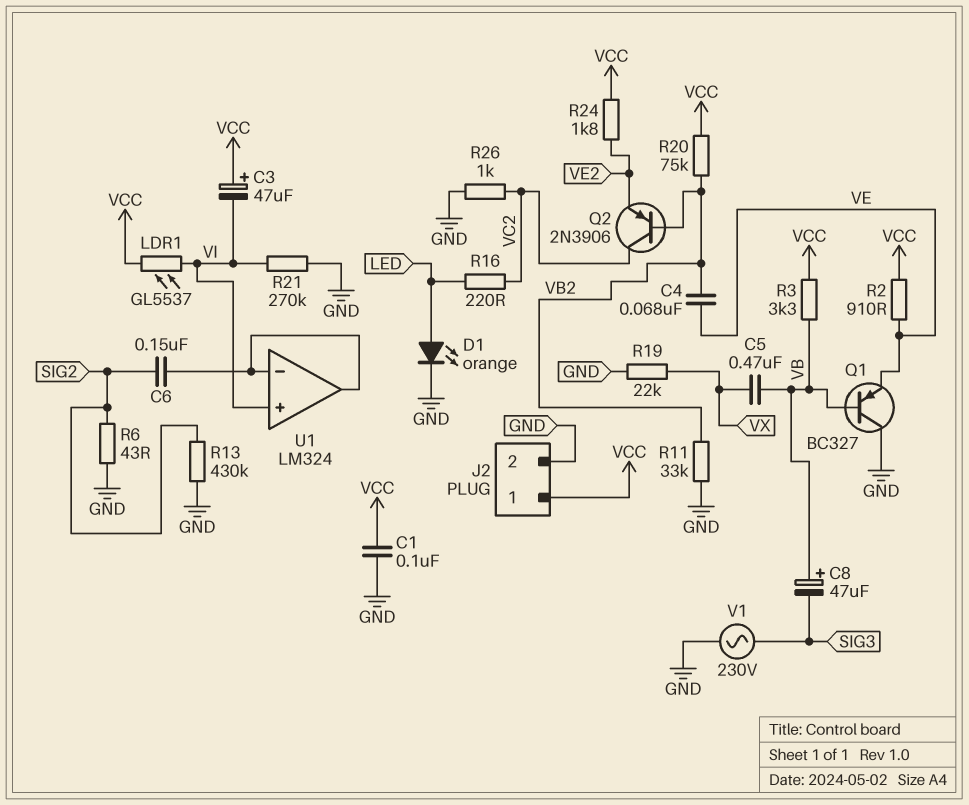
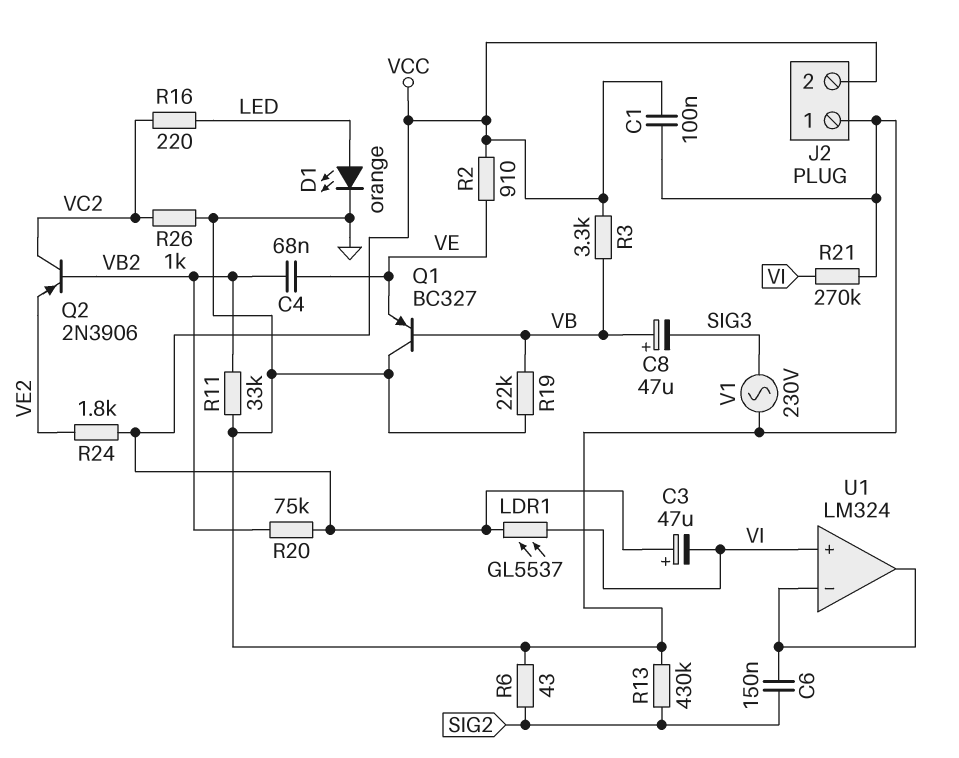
C5: 470nF (VB, VX) -> none
J2 pin 1: VCC -> GND
J2 pin 2: GND -> VCC
R19: 22k (GND, VX) -> 22k (GND, VB)

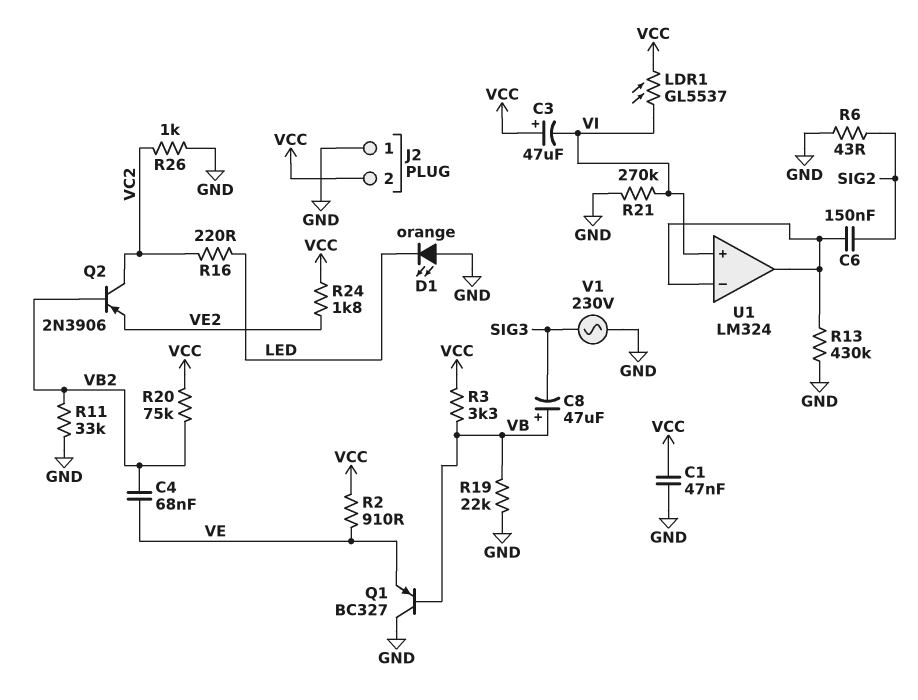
C1: 100nF (GND, VCC) -> 47nF (GND, VCC)
D1: LED orange (A LED, K GND) -> LED orange (A GND, K LED)
R13: 430k (GND, SIG2) -> 430k (GND, U1/in-)

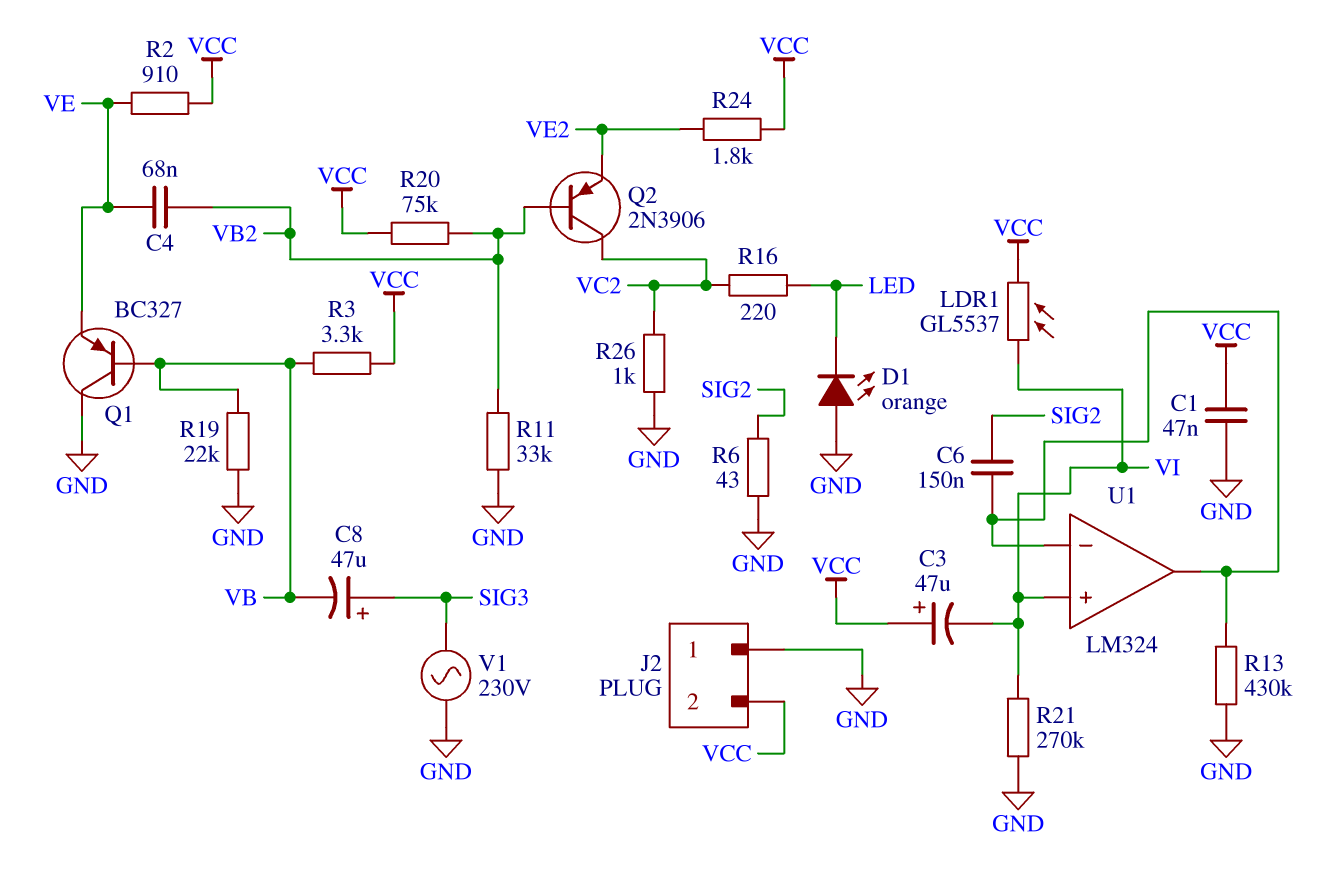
C8: 47uF (plus VB, minus SIG3) -> 47uF (plus SIG3, minus VB)

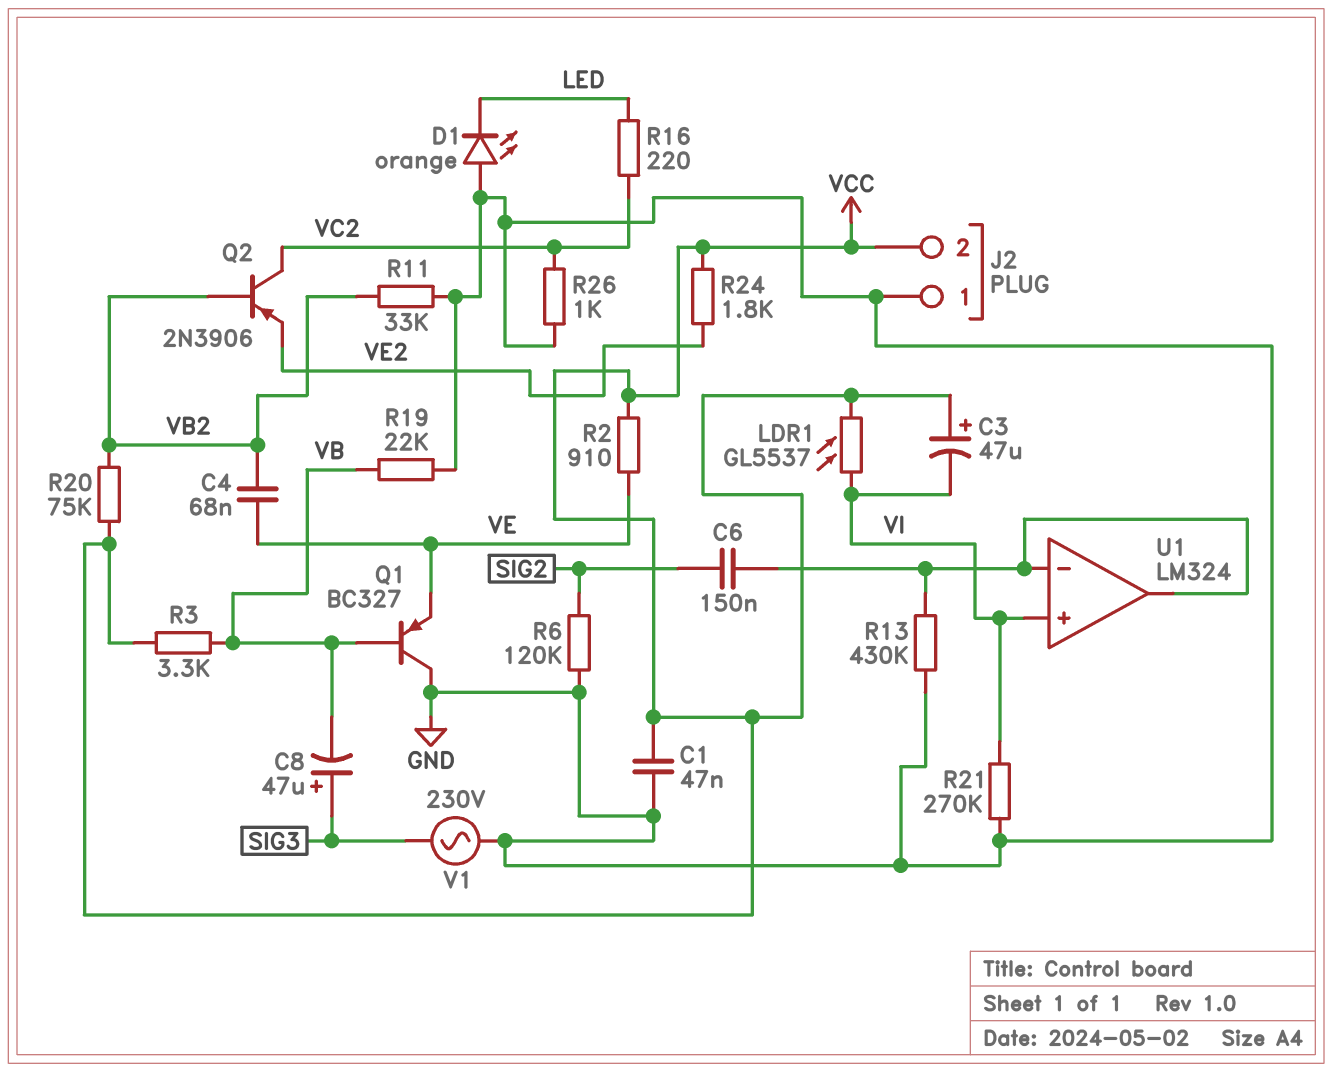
R6: 43 (GND, SIG2) -> 120k (GND, SIG2)

